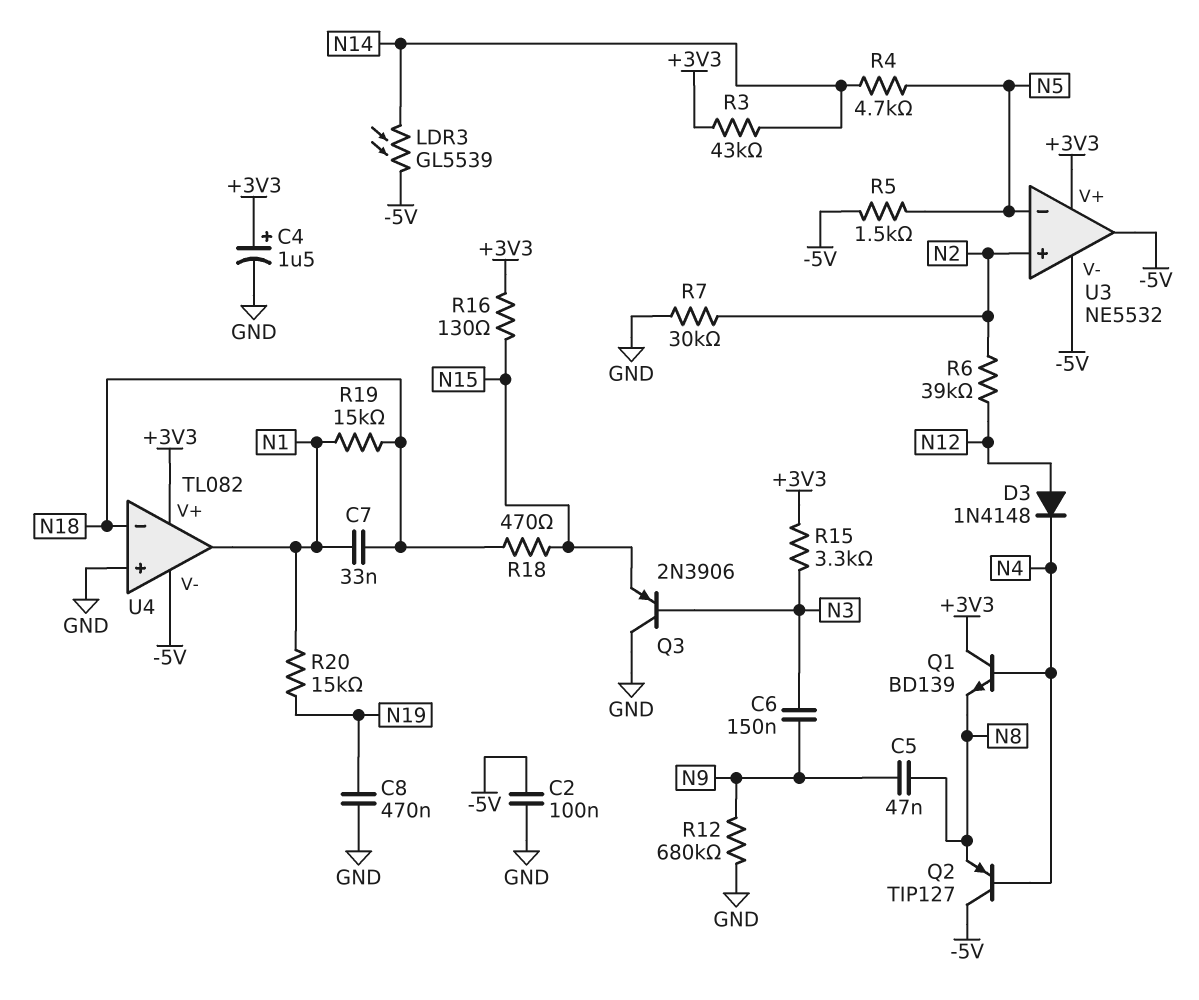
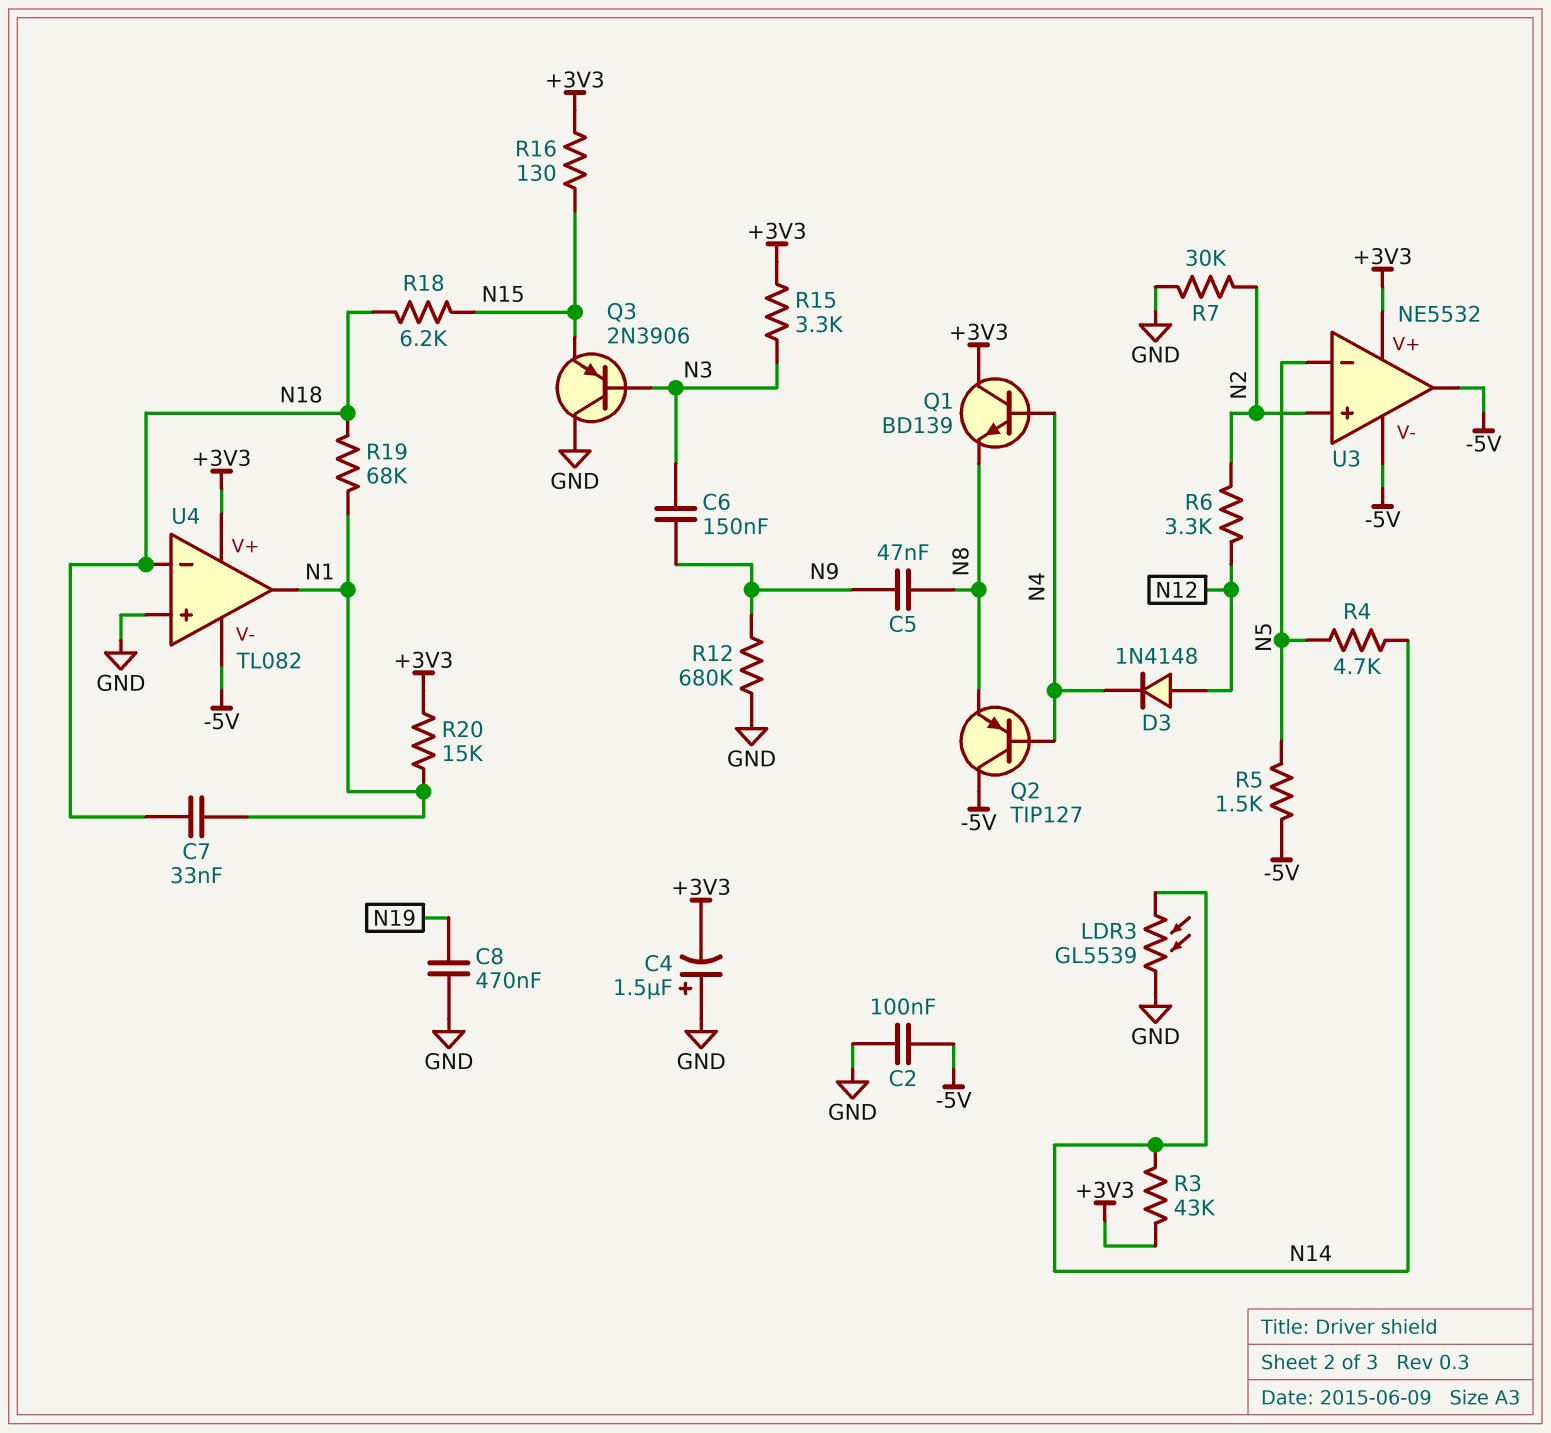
C4: 1.5uF (plus +3V3, minus GND) -> 1.5uF (plus GND, minus +3V3)
LDR3: GL5539 (-5V, N14) -> GL5539 (GND, N14)
R6: 39k (N2, N12) -> 3.3k (N2, N12)
R18: 470 (N15, N18) -> 6.2k (N15, N18)
R19: 15k (N1, N18) -> 68k (N1, N18)
R20: 15k (N1, N19) -> 15k (+3V3, N1)

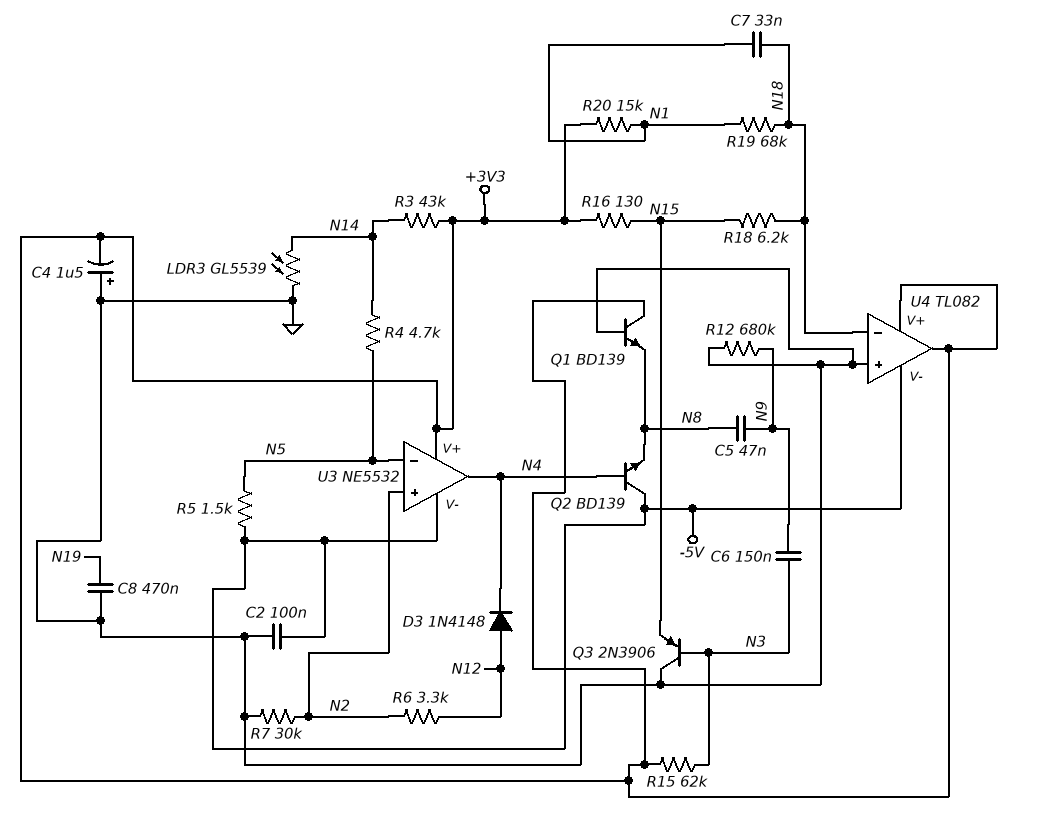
Q1: NPN BD139 (B N4, C +3V3, E N8) -> NPN BD139 (B GND, C +3V3, E N8)
Q2: PNP TIP127 (B N4, C -5V, E N8) -> NPN BD139 (B N4, C -5V, E N8)
R15: 3.3k (+3V3, N3) -> 62k (+3V3, N3)
U3 pin out: -5V -> N4
U4 pin out: N1 -> +3V3

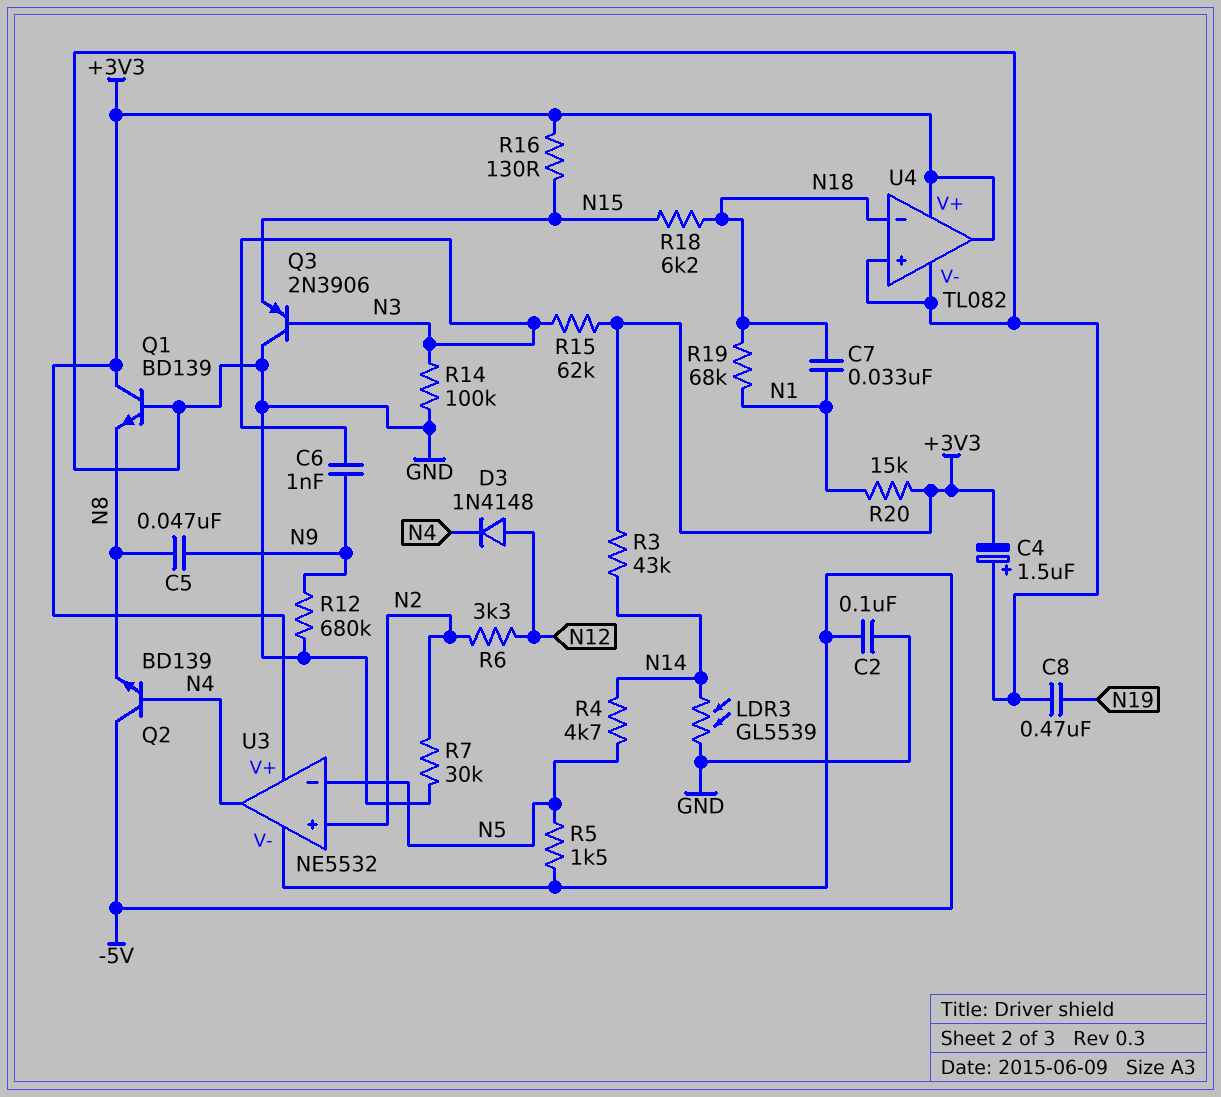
C6: 150nF (N3, N9) -> 1nF (N3, N9)
R14: none -> 100k (GND, N3)
U4 pin V-: -5V -> GND

